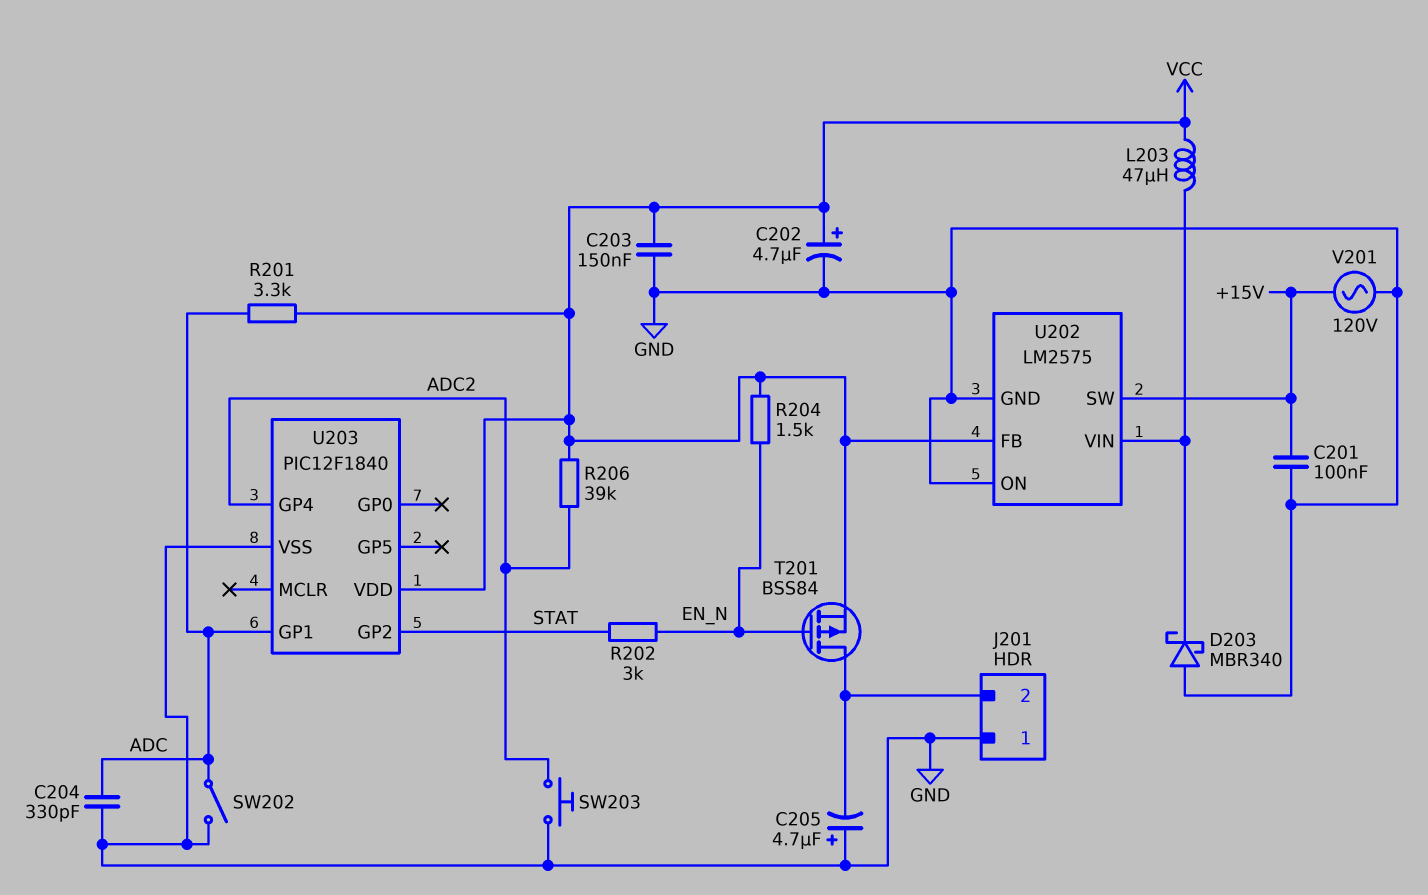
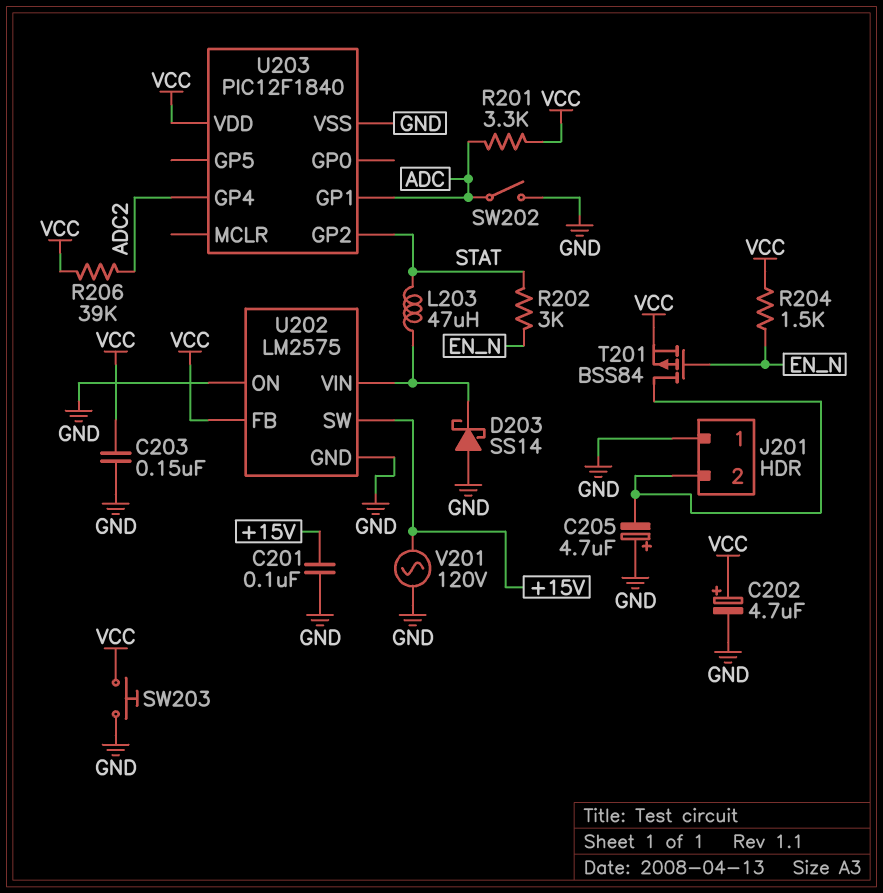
C204: 330pF (ADC, GND) -> none
D203: schottky MBR340 (A GND, K U202/VIN) -> schottky SS14 (A GND, K U202/VIN)
L203: 47uH (U202/VIN, VCC) -> 47uH (STAT, U202/VIN)
SW203: button (ADC2, GND) -> button (GND, VCC)

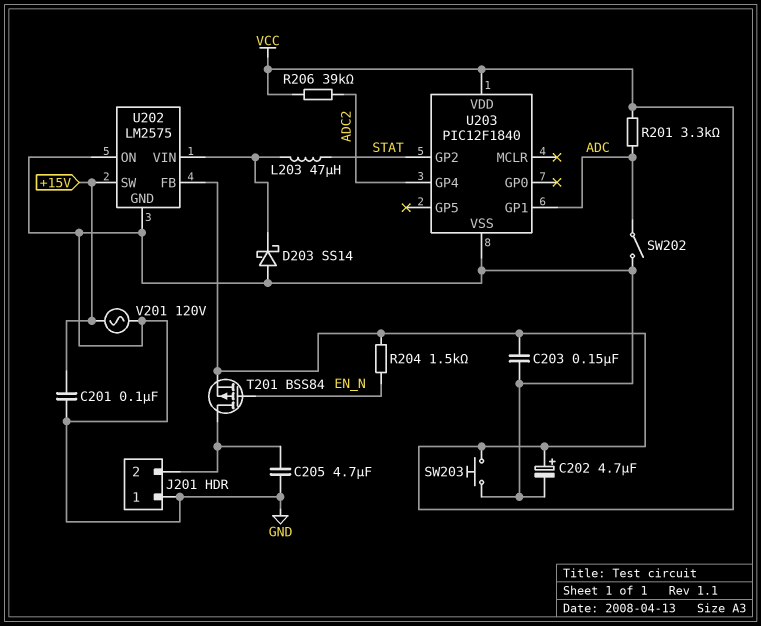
C205: 4.7uF (plus GND, minus J201/2) -> 4.7uF (GND, J201/2)
R202: 3k (EN_N, STAT) -> none

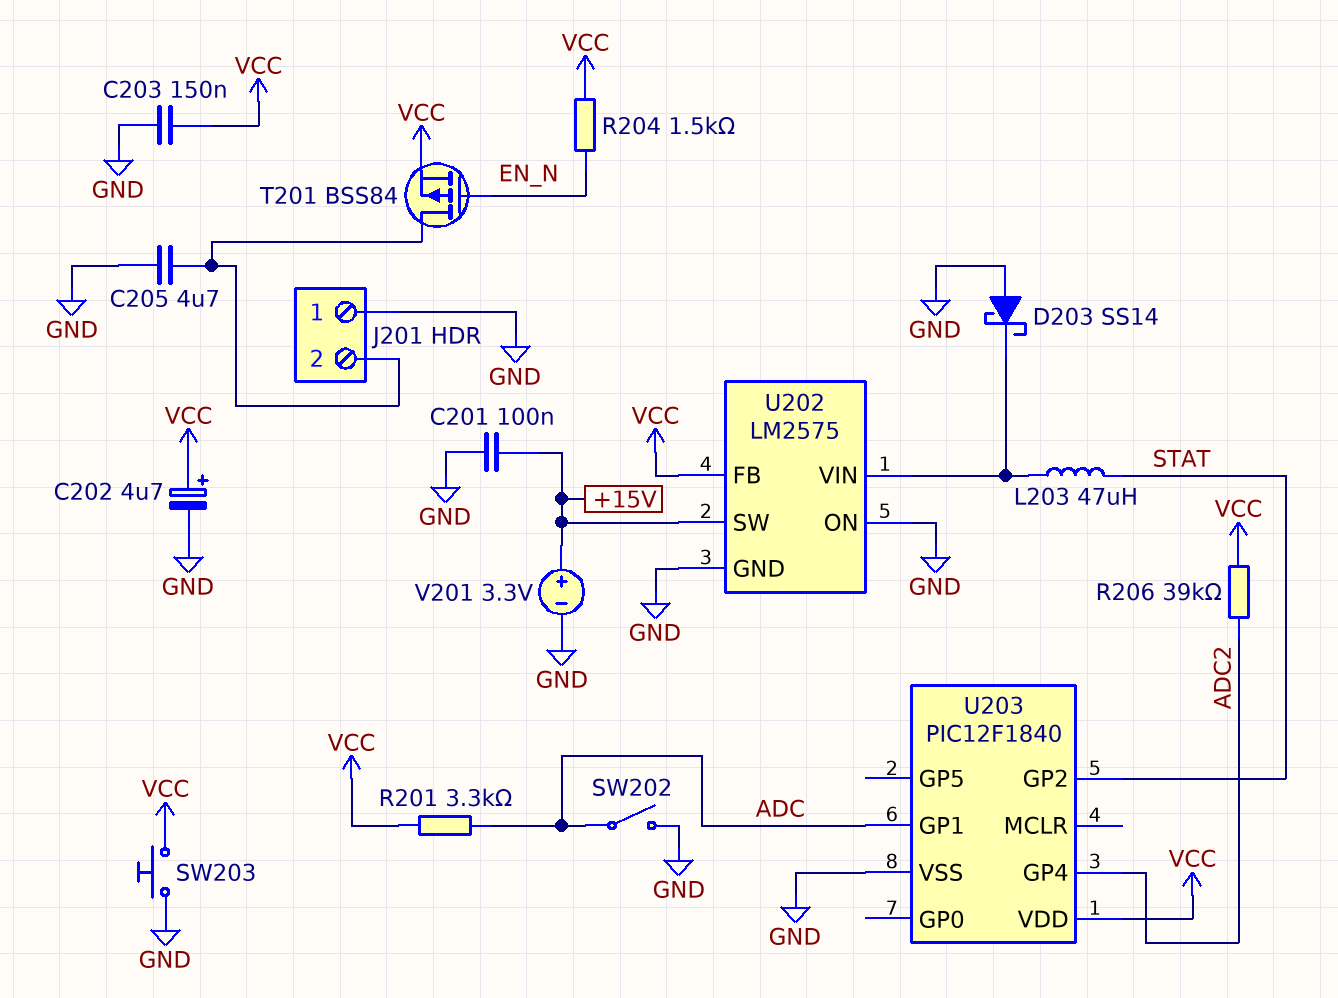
V201: AC 120V (+15V, GND) -> 3.3V (plus +15V, minus GND)

